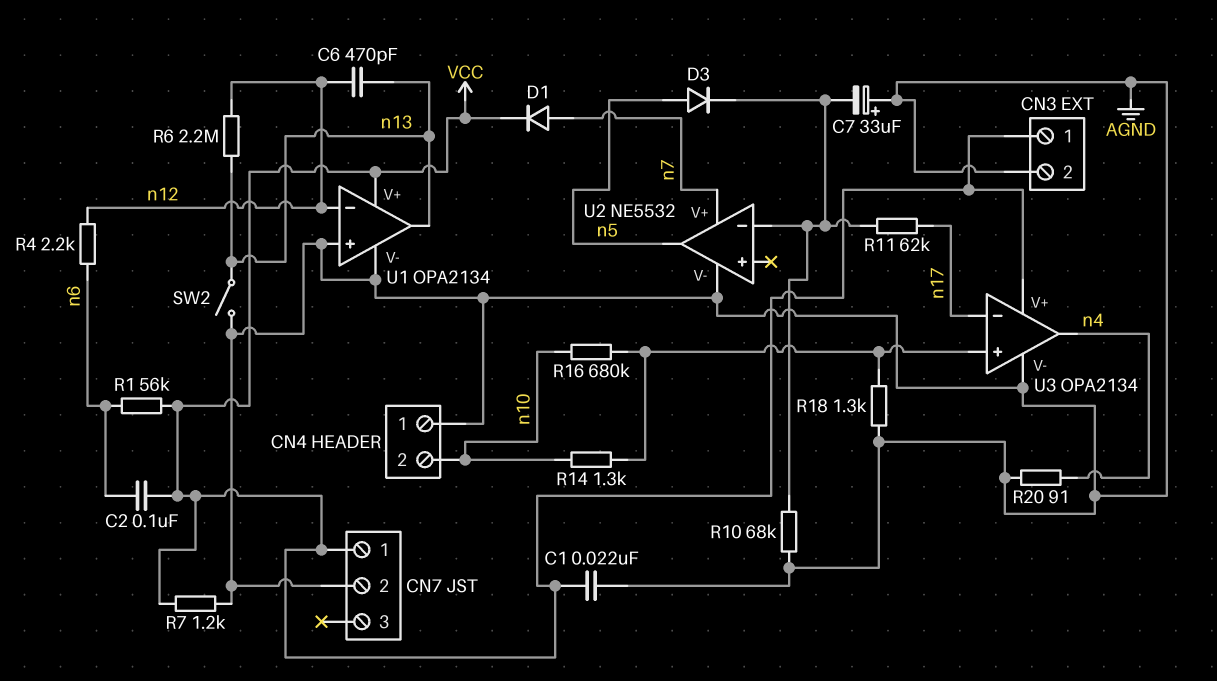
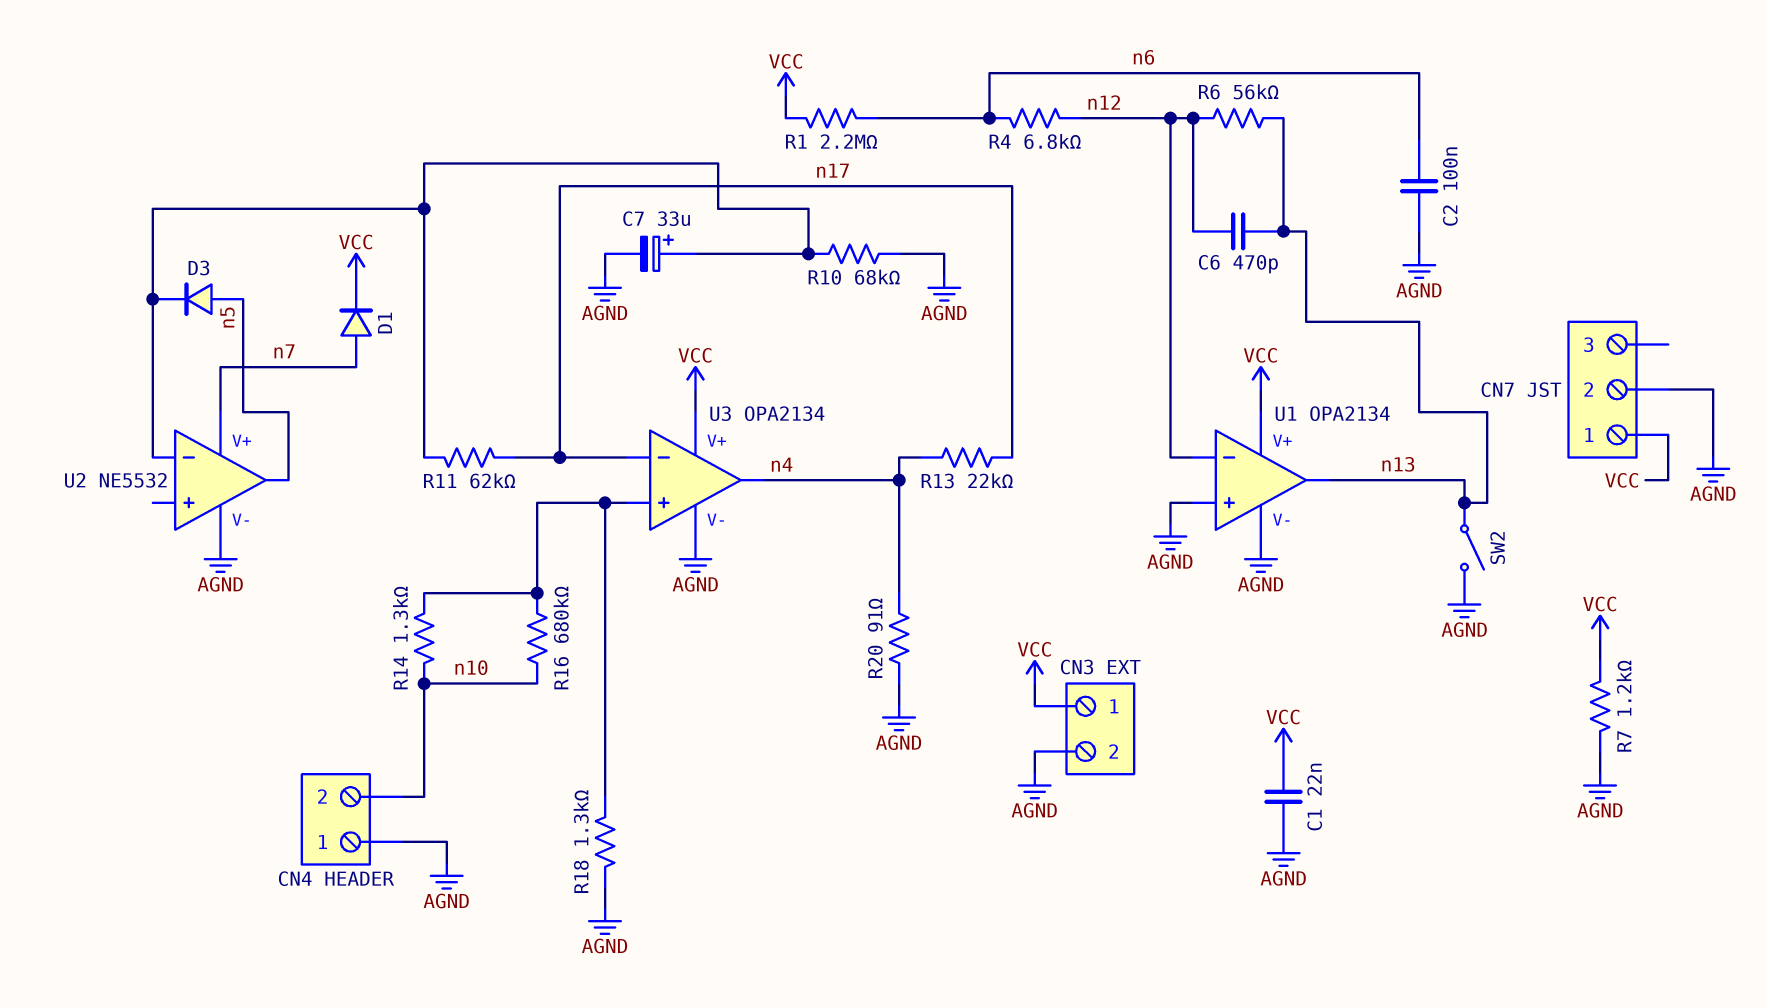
C2: 100nF (VCC, n6) -> 100nF (AGND, n6)
C7: 33uF (plus AGND, minus U2/in-) -> 33uF (plus U2/in-, minus AGND)
R1: 56k (VCC, n6) -> 2.2M (VCC, n6)
R4: 2.2k (n6, n12) -> 6.8k (n6, n12)
R6: 2.2M (n12, n13) -> 56k (n12, n13)
R13: none -> 22k (n4, n17)

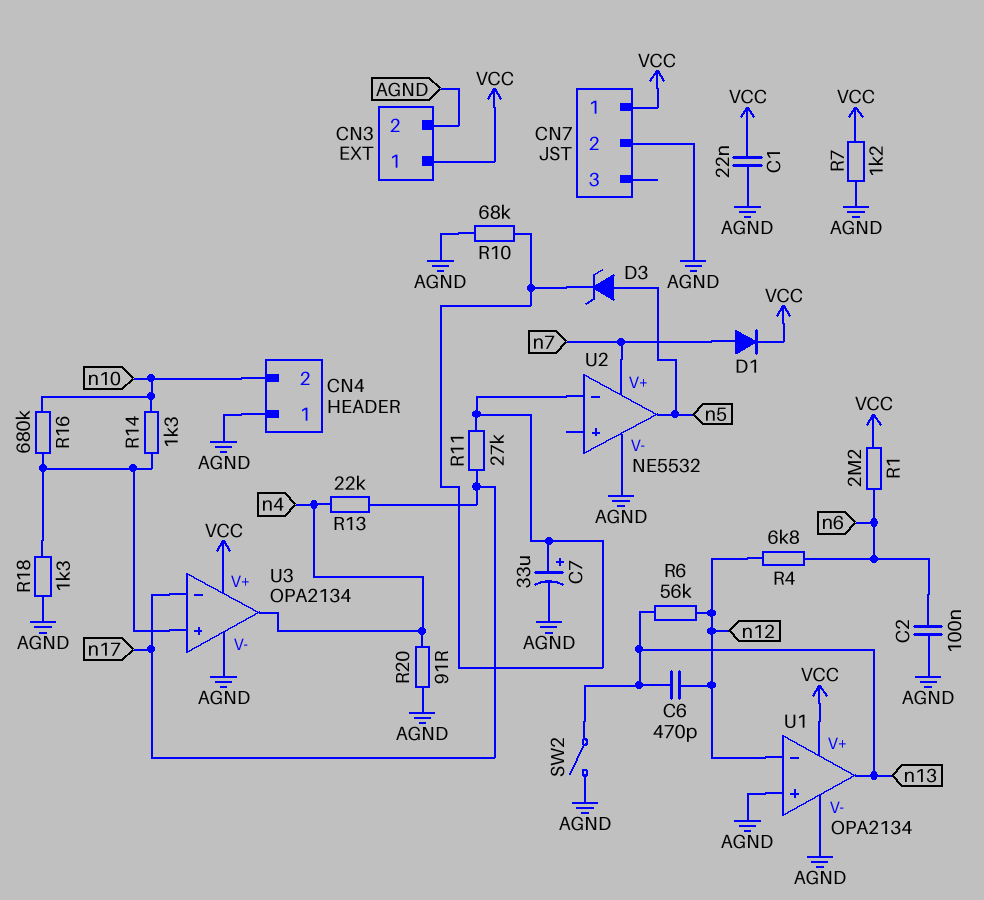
D3: diode (A n5, K U2/in-) -> zener (A n5, K U2/in-)
R11: 62k (U2/in-, n17) -> 27k (U2/in-, n17)

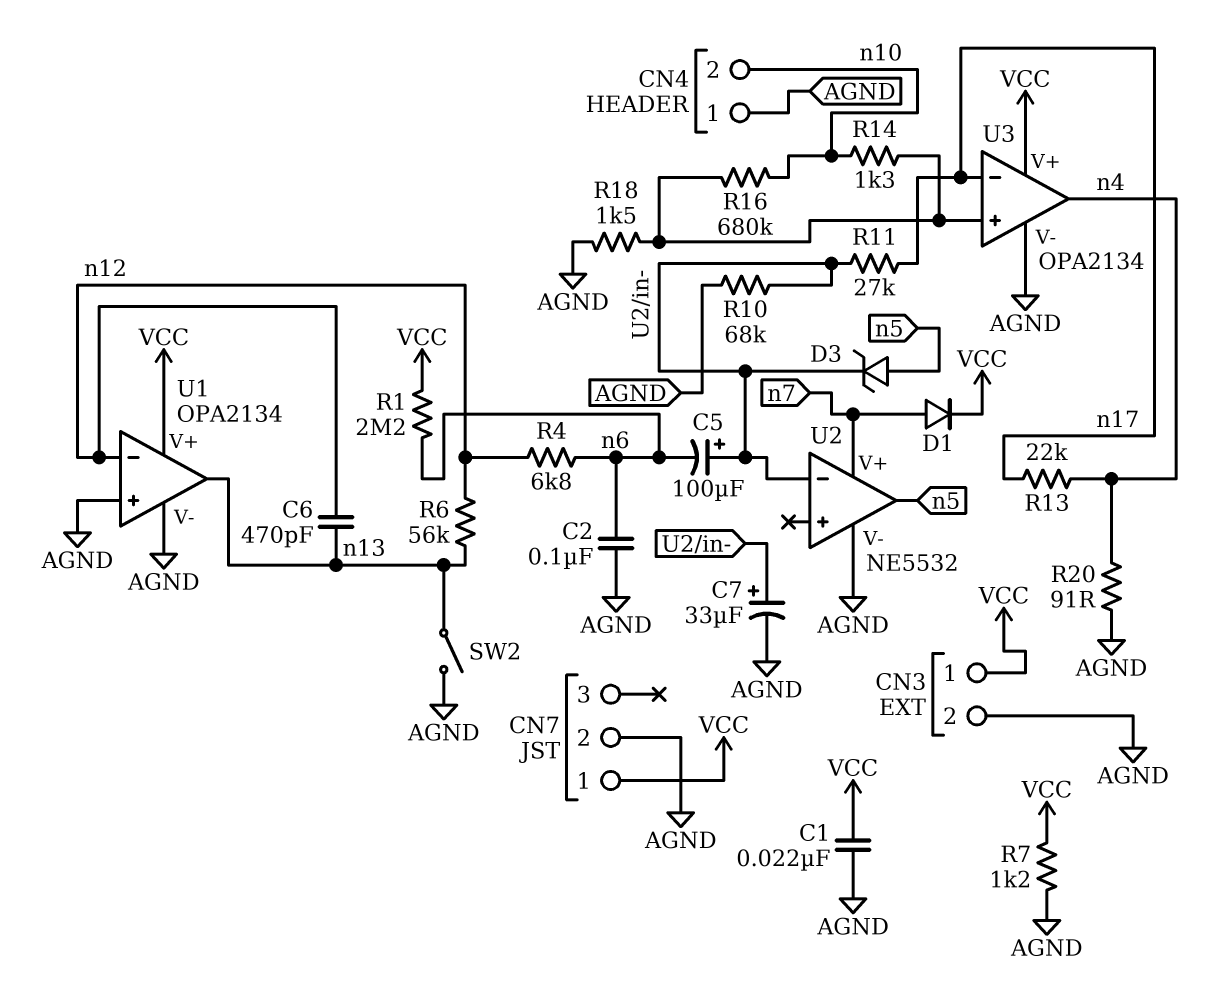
C5: none -> 100uF (plus U2/in-, minus n6)
R18: 1.3k (AGND, U3/in+) -> 1.5k (AGND, U3/in+)

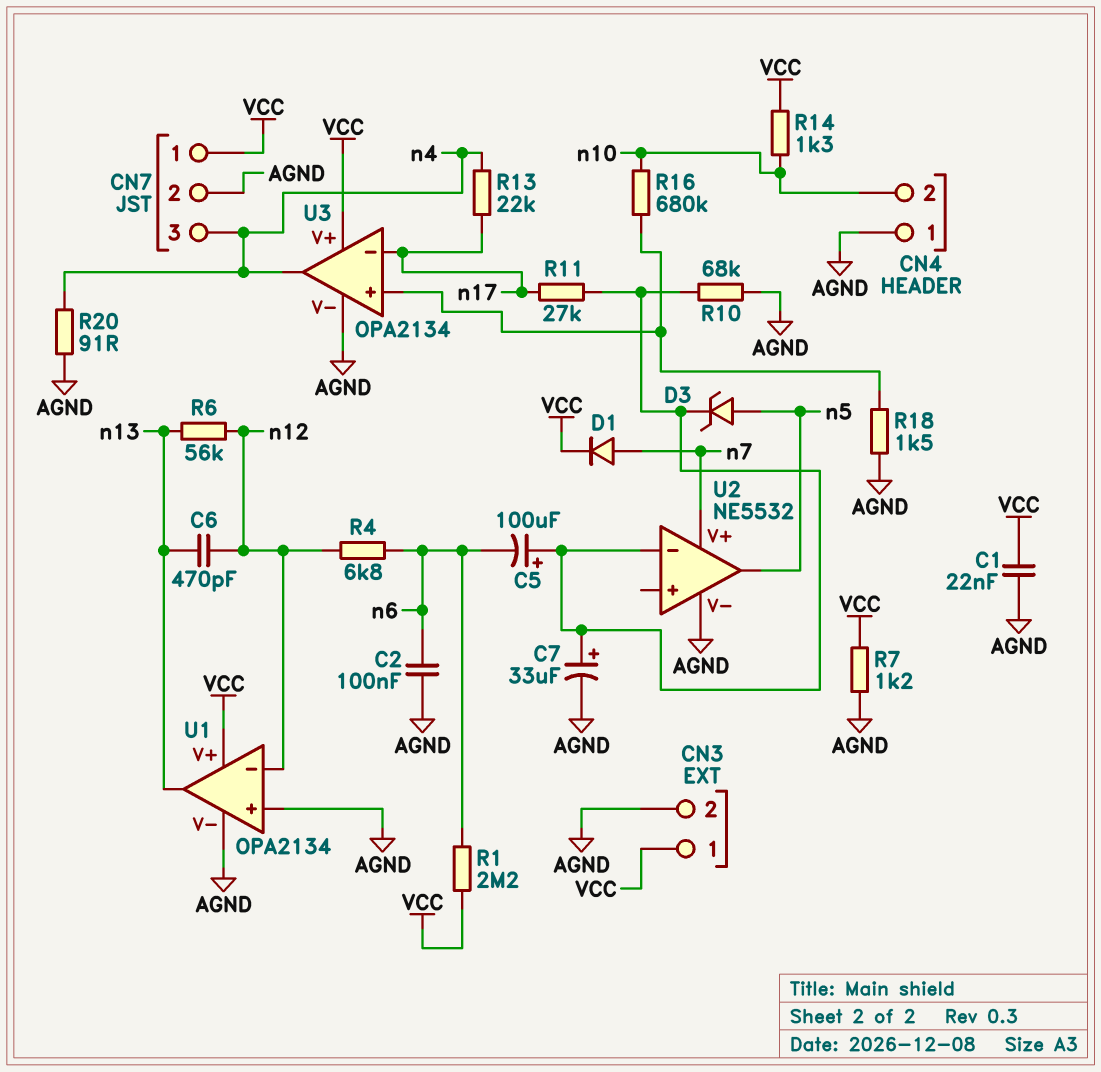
CN7 pin 3: none -> n4
R14: 1.3k (U3/in+, n10) -> 1.3k (VCC, n10)
SW2: switch (AGND, n13) -> none

